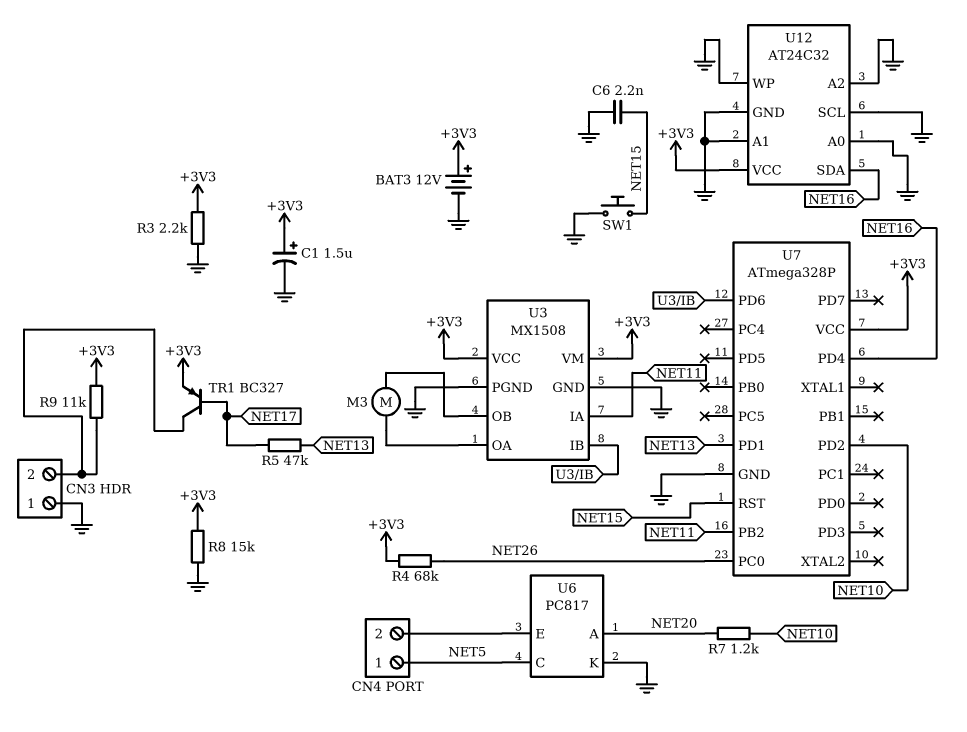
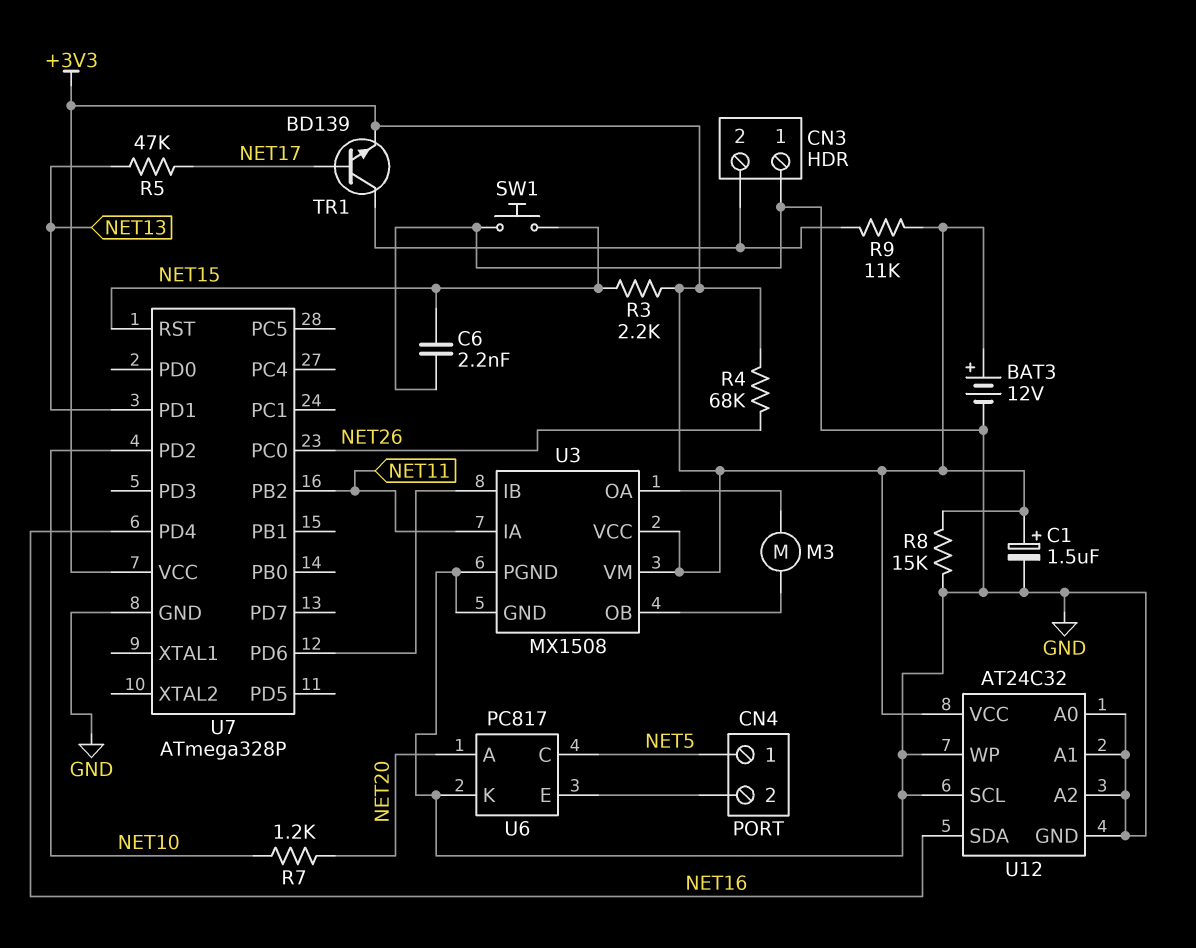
R3: 2.2k (+3V3, GND) -> 2.2k (+3V3, NET15)
TR1: PNP BC327 (B NET17, C CN3/2, E +3V3) -> NPN BD139 (B NET17, C CN3/2, E +3V3)

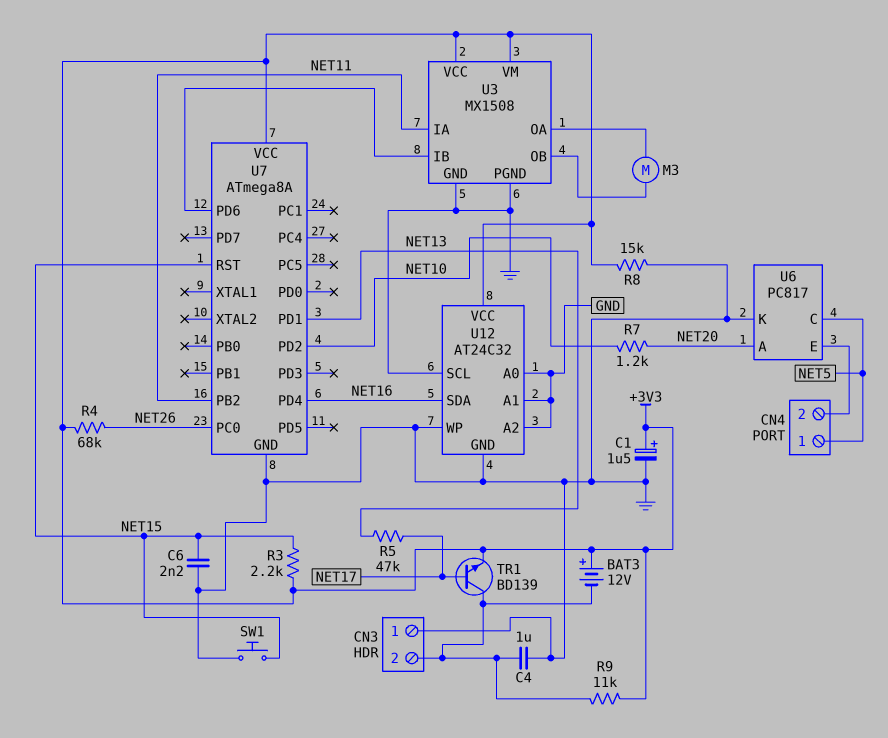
BAT3: 12V (plus +3V3, minus GND) -> 12V (plus +3V3, minus CN3/2)
C4: none -> 1uF (CN3/2, GND)
U7: ATmega328P -> ATmega8A

